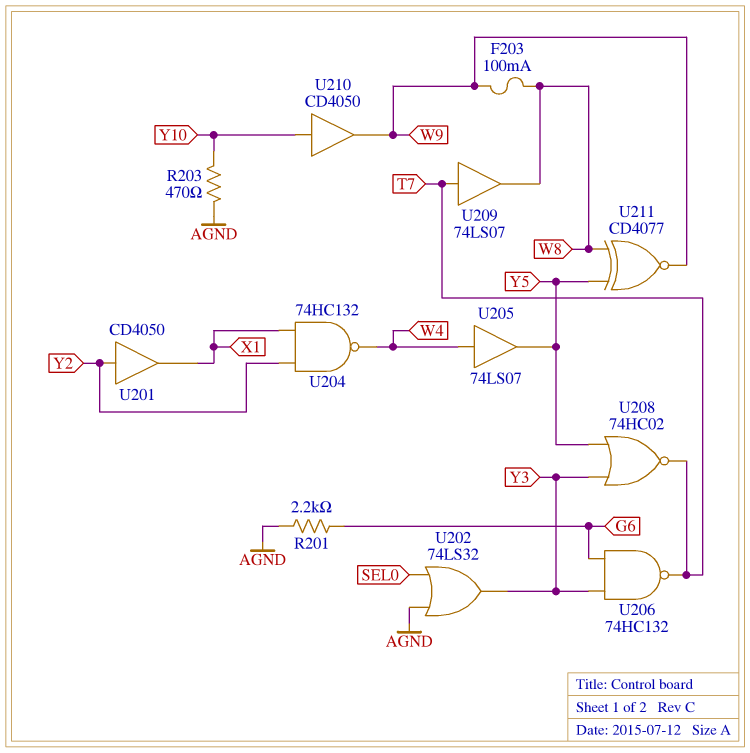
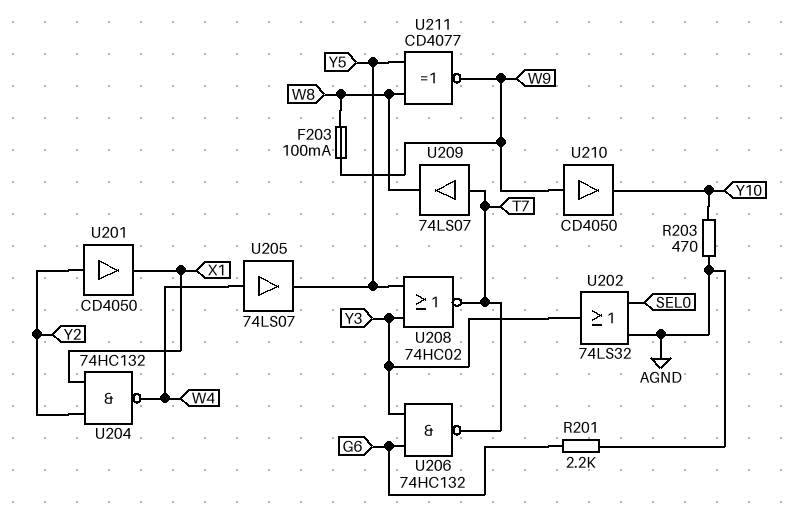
U210: buffer CD4050 (in Y10, out W9) -> buffer CD4050 (in W9, out Y10)

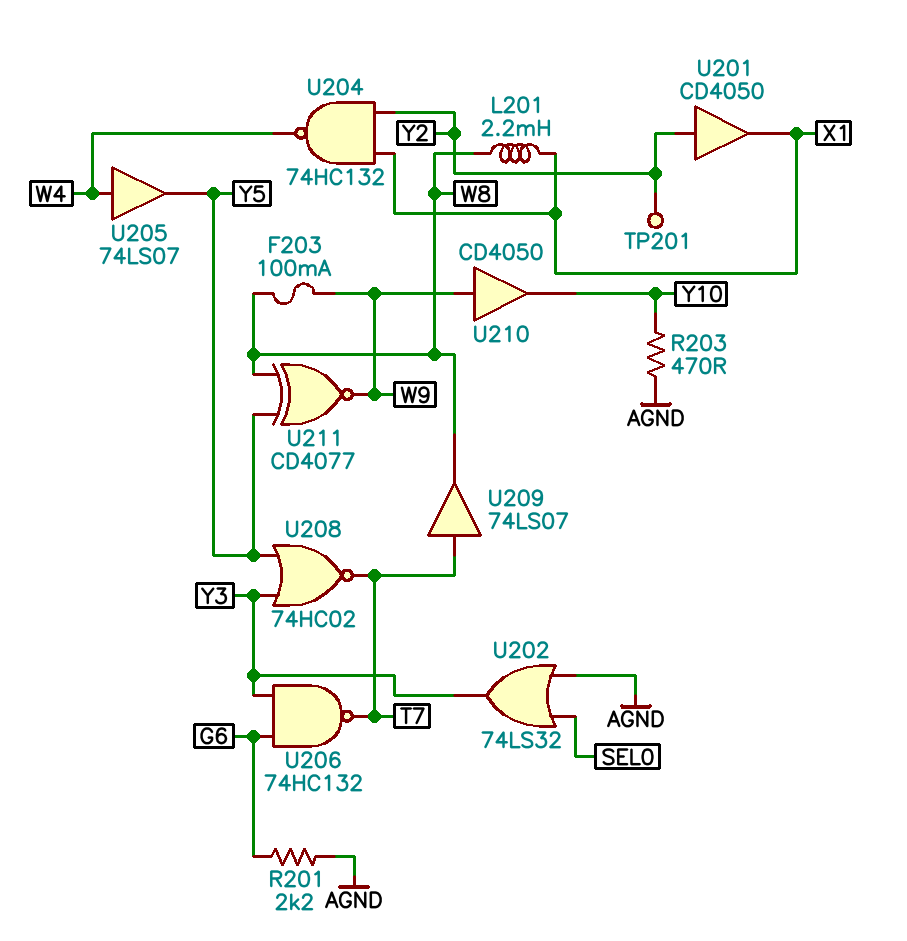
L201: none -> 2.2mH (W8, X1)
TP201: none -> test point (Y2)

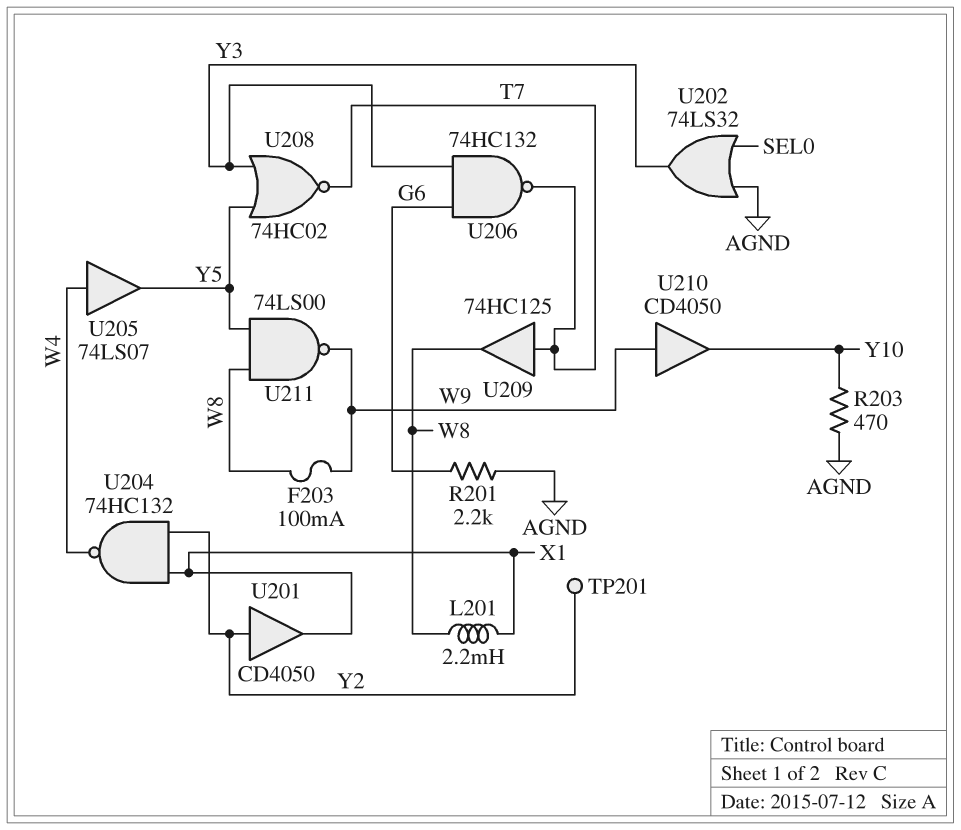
U209: buffer 74LS07 (in T7, out W8) -> buffer 74HC125 (in T7, out W8)
U211: XNOR CD4077 (in W8, in Y5, out W9) -> NAND 74LS00 (in W8, in Y5, out W9)

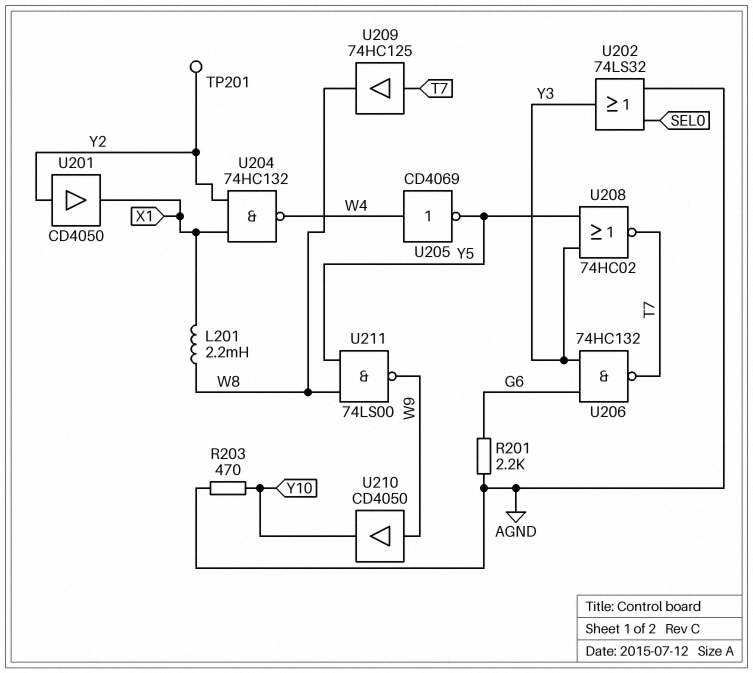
F203: 100mA (W8, W9) -> none
U205: buffer 74LS07 (in W4, out Y5) -> NOT CD4069 (in W4, out Y5)

